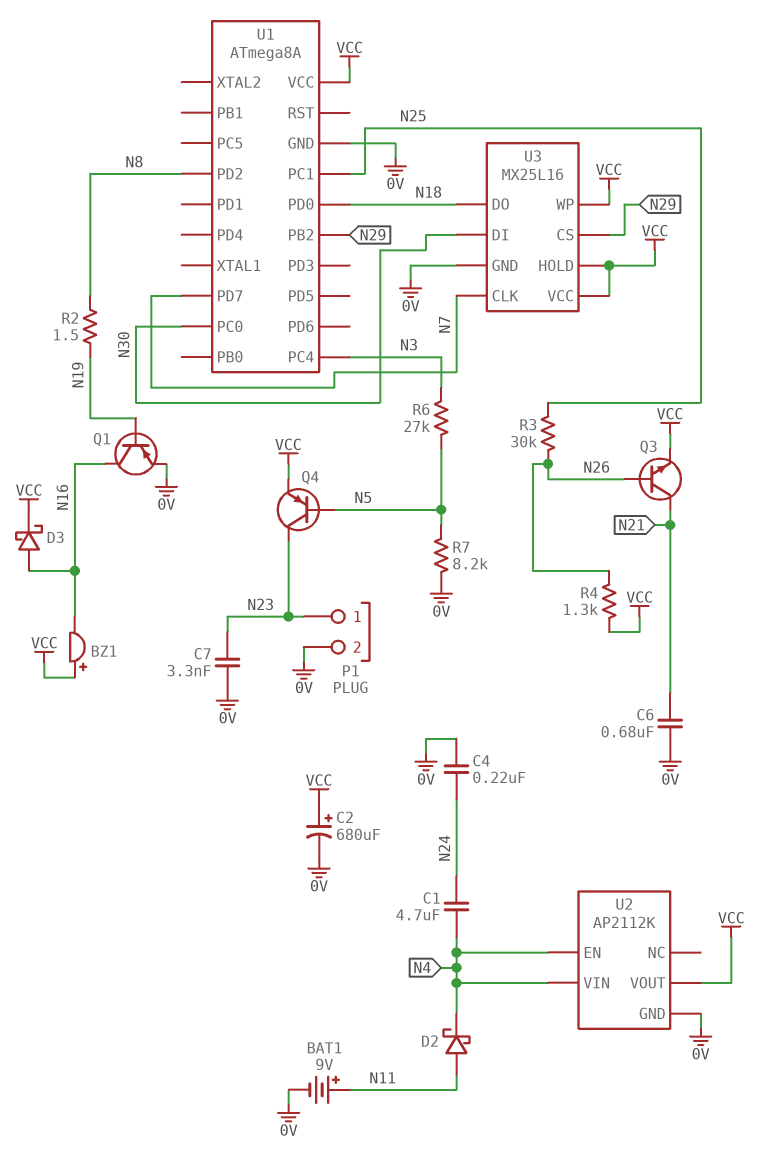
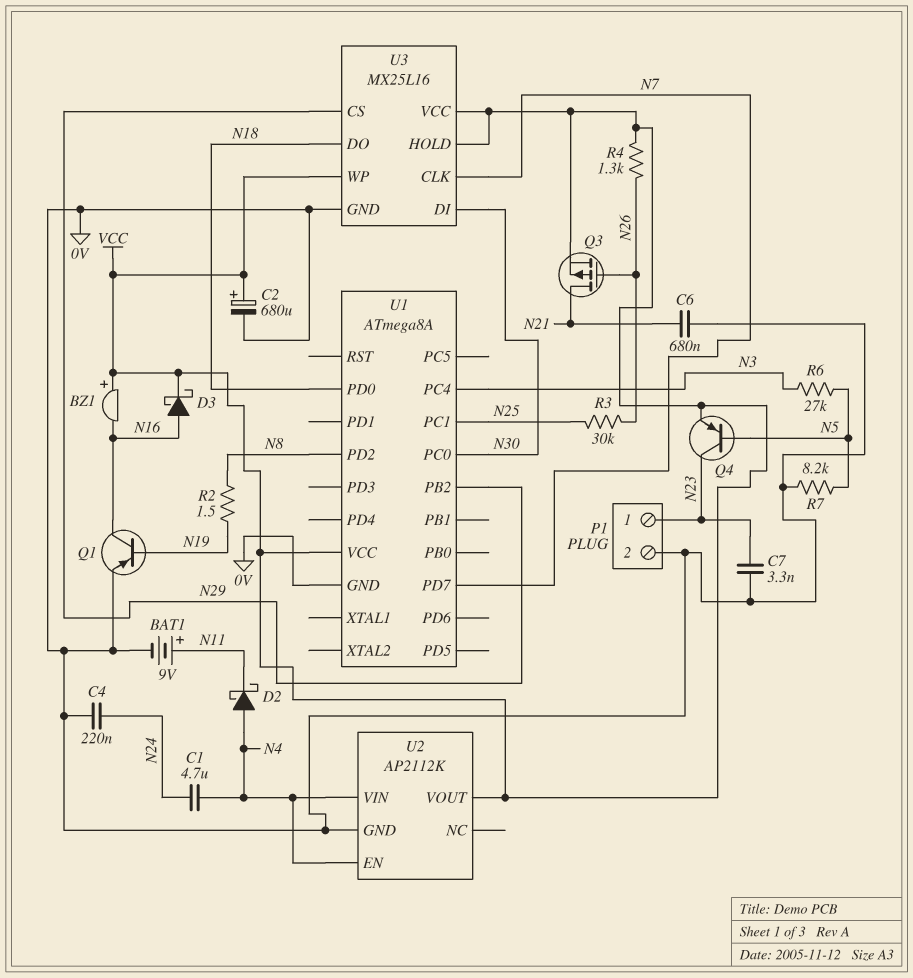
D2: schottky (A N11, K N4) -> schottky (A N4, K N11)
Q3: NPN (B N26, C N21, E VCC) -> PMOS (G N26, D N21, S VCC)

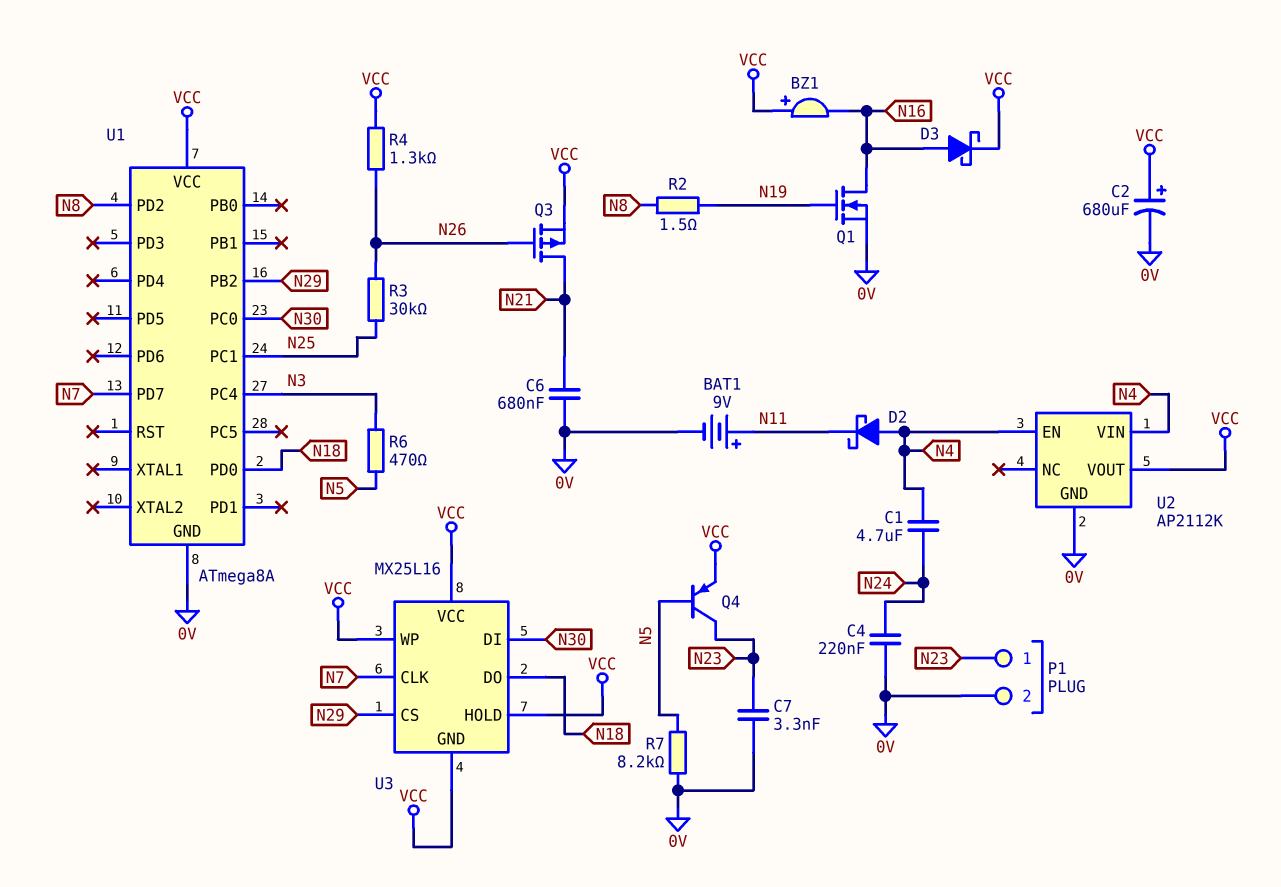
Q1: PNP (B N19, C N16, E 0V) -> NMOS (G N19, D N16, S 0V)
R6: 27k (N3, N5) -> 470 (N3, N5)
U3 pin GND: 0V -> VCC

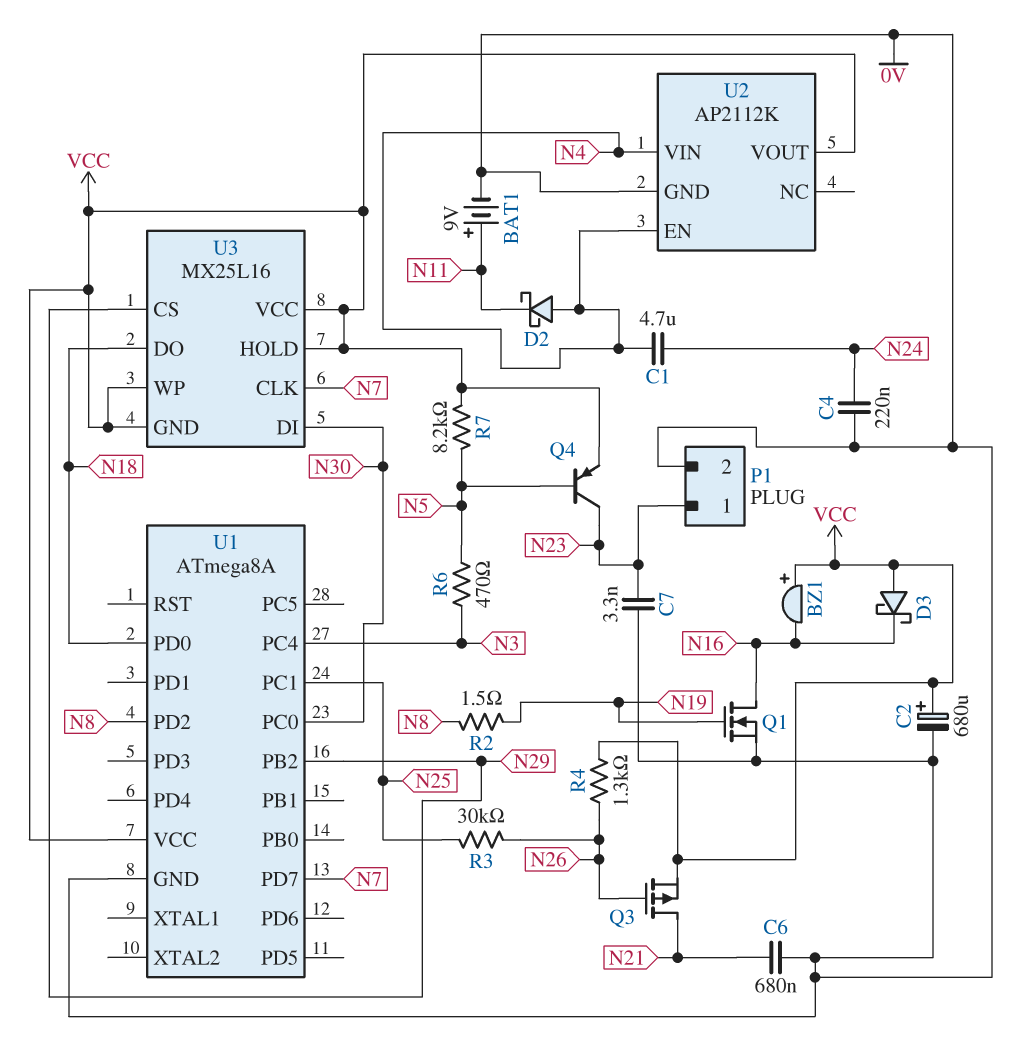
D3: schottky (A N16, K VCC) -> schottky (A VCC, K N16)
R7: 8.2k (0V, N5) -> 8.2k (N5, VCC)

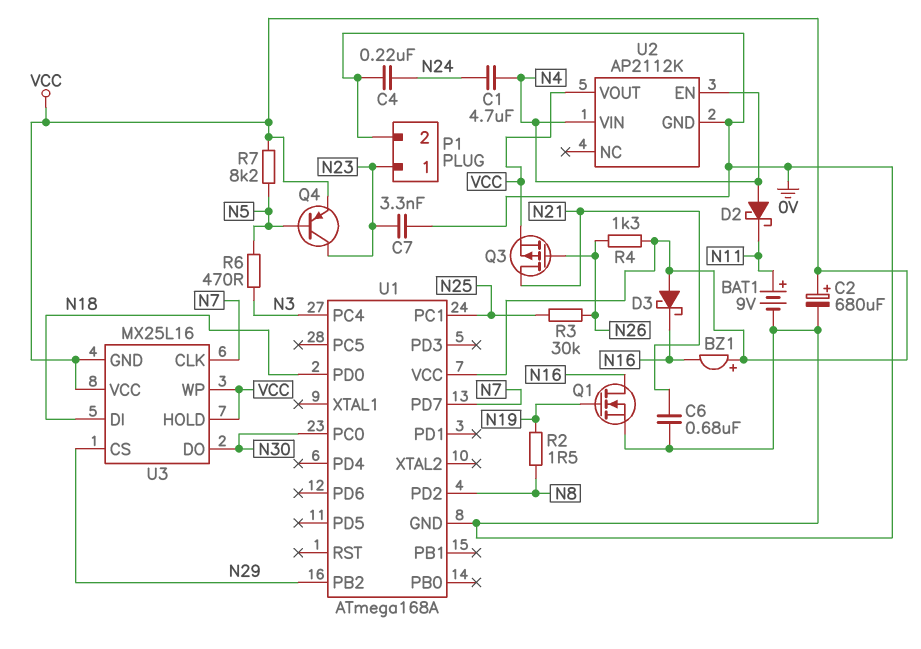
U1: ATmega8A -> ATmega168A
U3 pin DI: N30 -> N18
U3 pin DO: N18 -> N30

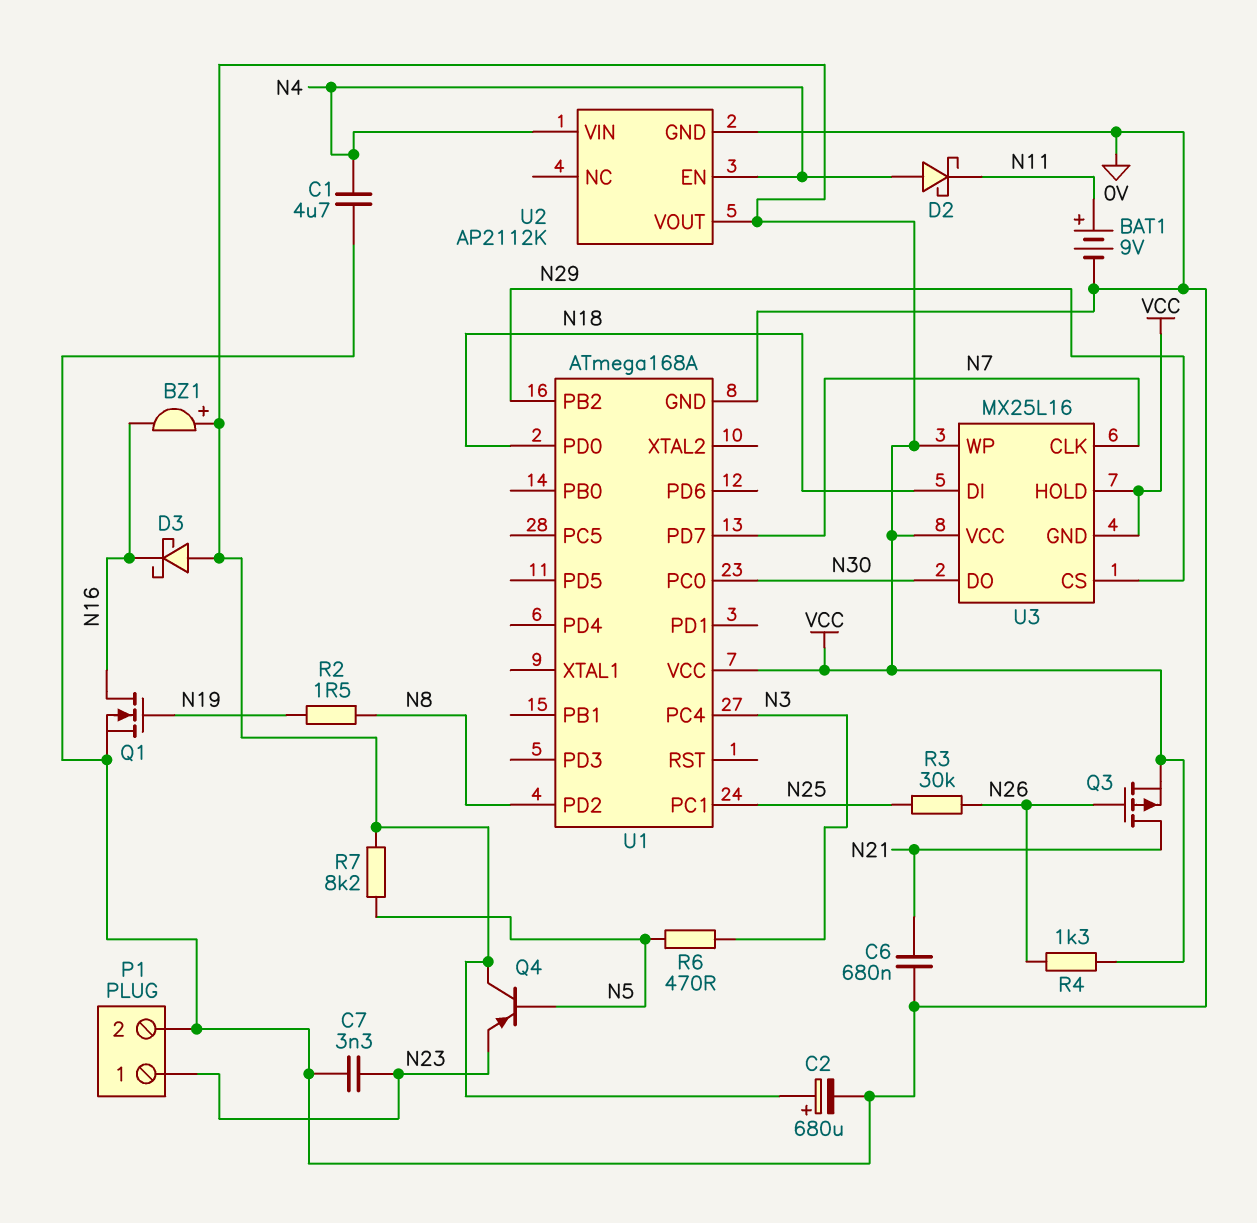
C1: 4.7uF (N4, N24) -> 4.7uF (0V, N4)
C4: 220nF (0V, N24) -> none
Q4: PNP (B N5, C N23, E VCC) -> PNP (B N5, C VCC, E N23)

